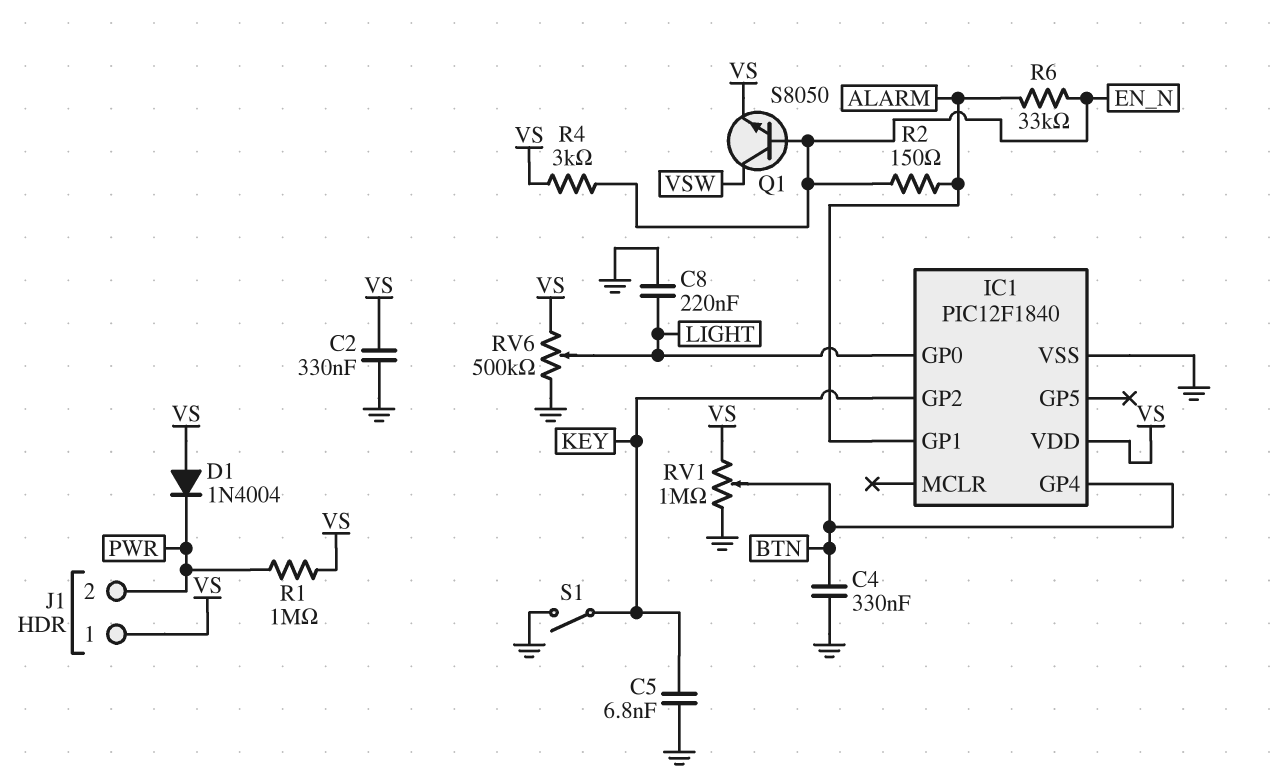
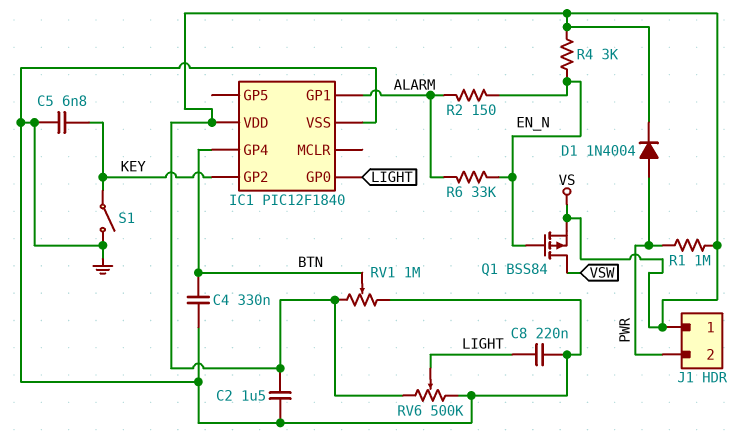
C2: 330nF (GND, VS) -> 1.5uF (GND, VS)
D1: diode 1N4004 (A VS, K PWR) -> diode 1N4004 (A PWR, K VS)
Q1: NPN S8050 (B EN_N, C VSW, E VS) -> PMOS BSS84 (G EN_N, D VSW, S VS)

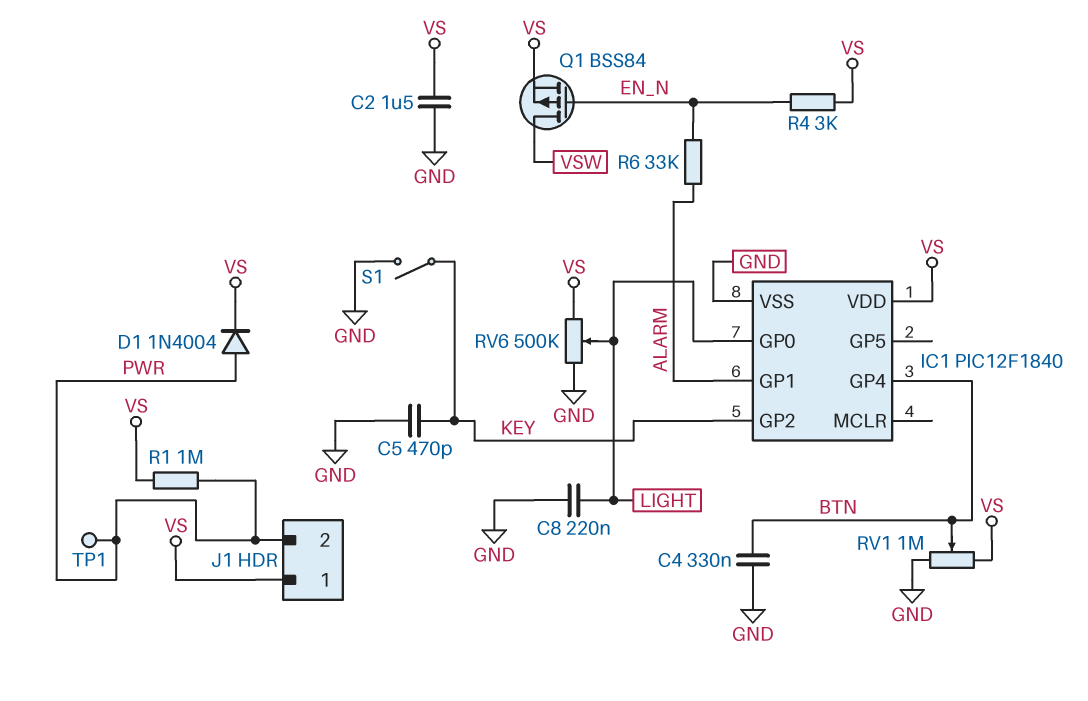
C5: 6.8nF (GND, KEY) -> 470pF (GND, KEY)
R2: 150 (ALARM, EN_N) -> none
TP1: none -> test point (PWR)

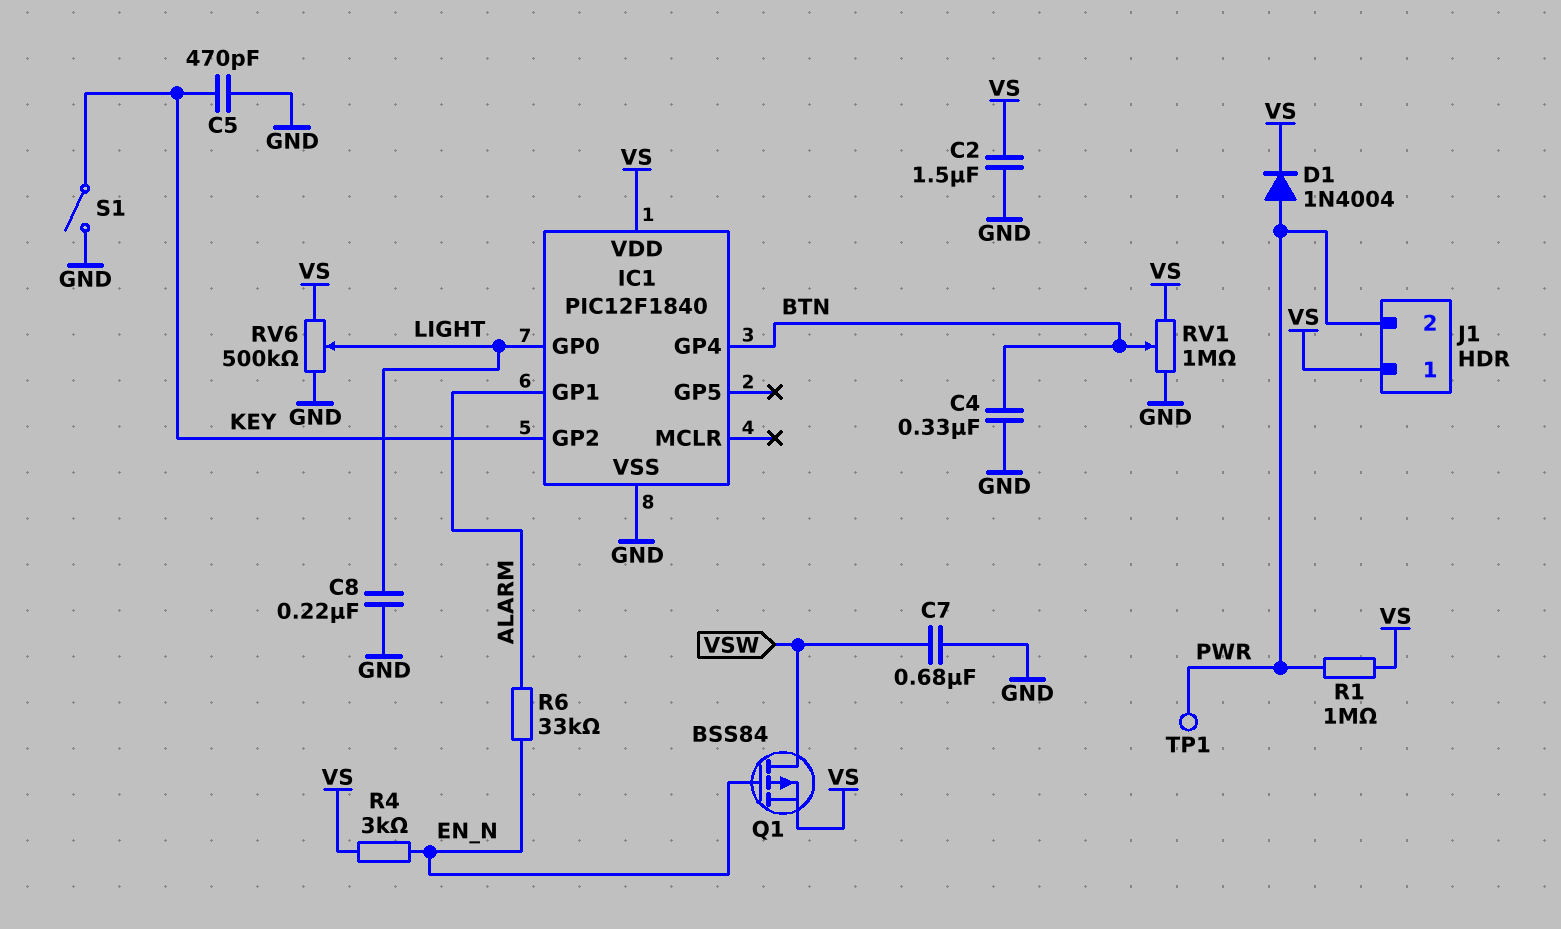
C7: none -> 680nF (GND, VSW)

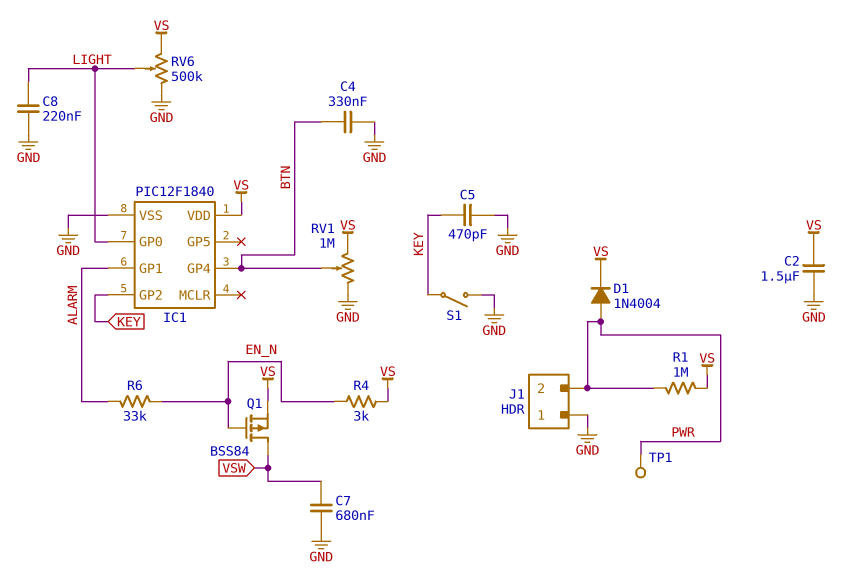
J1 pin 1: VS -> GND

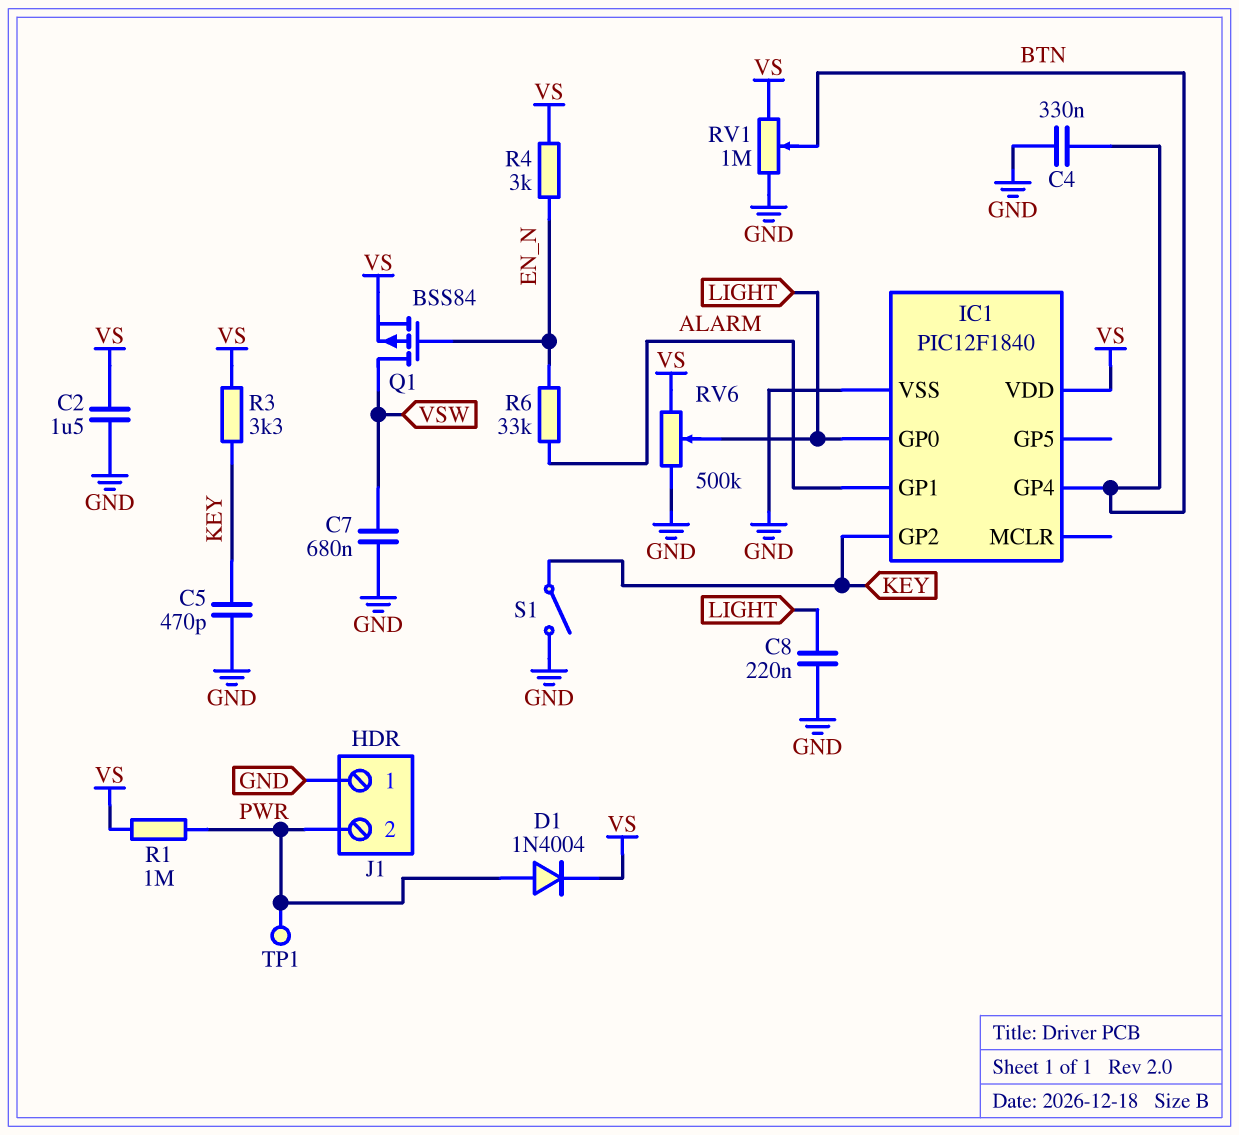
R3: none -> 3.3k (KEY, VS)

